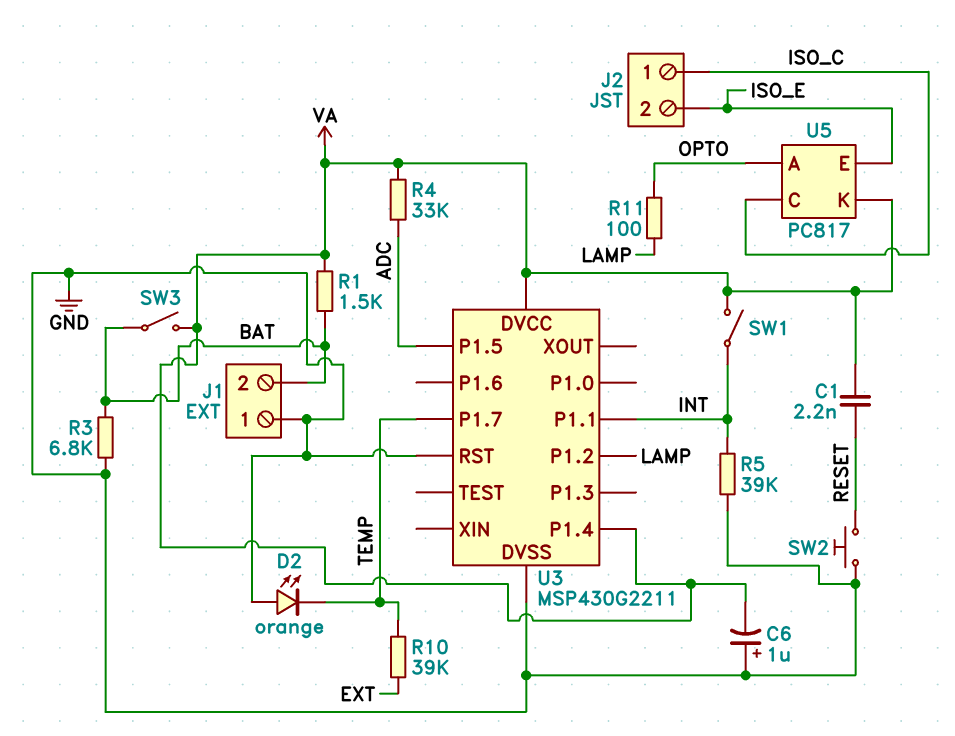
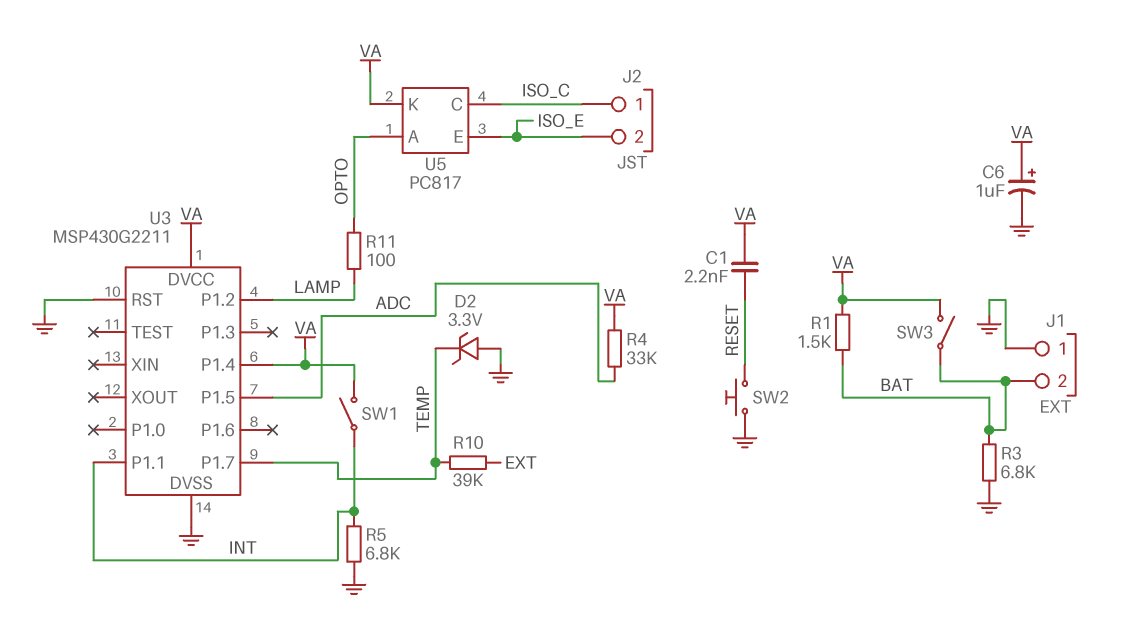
C6: 1uF (plus GND, minus VA) -> 1uF (plus VA, minus GND)
D2: LED orange (A GND, K TEMP) -> zener 3.3V (A GND, K TEMP)
R5: 39k (GND, INT) -> 6.8k (GND, INT)

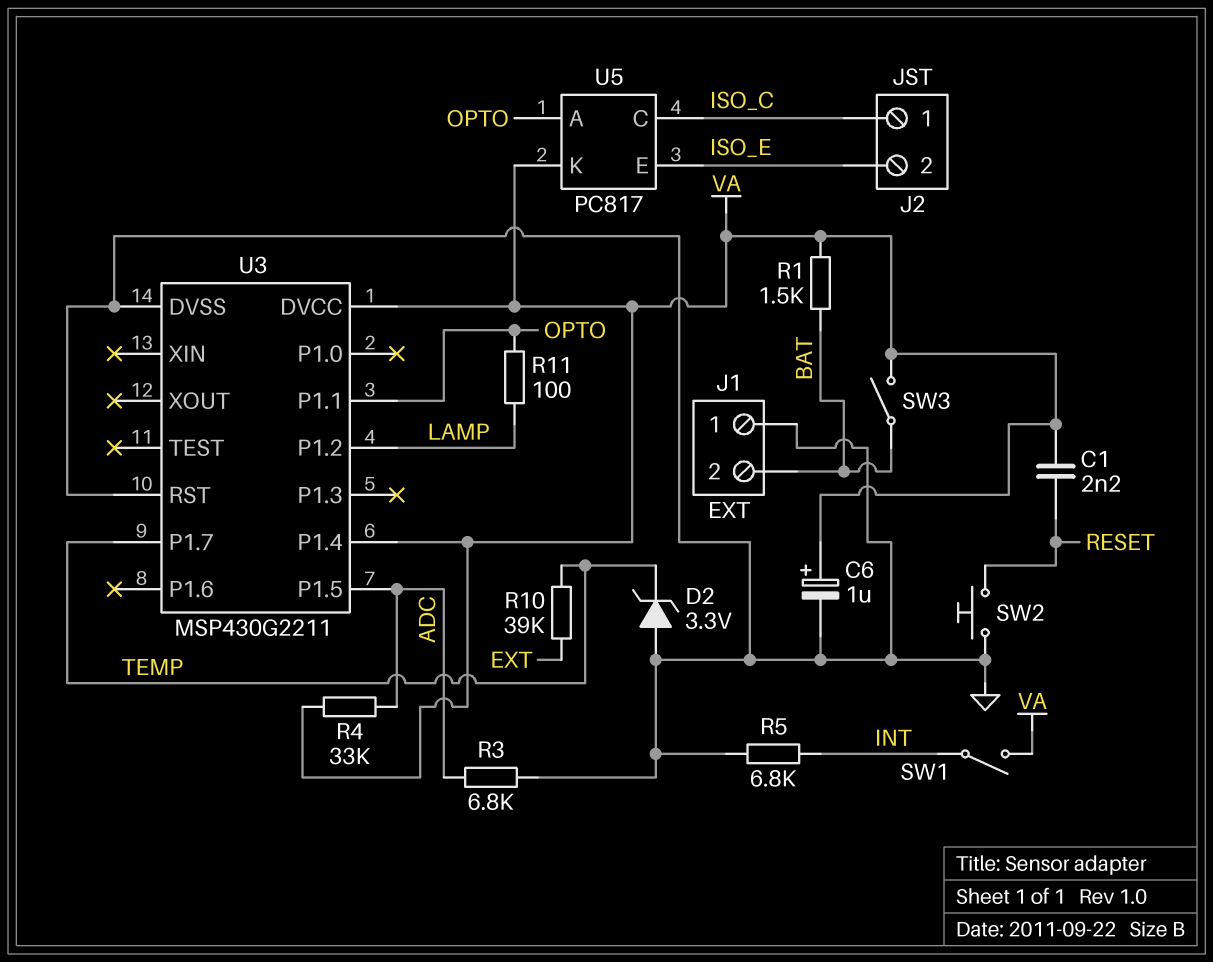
R3: 6.8k (BAT, GND) -> 6.8k (ADC, GND)
U3 pin P1.1: INT -> OPTO

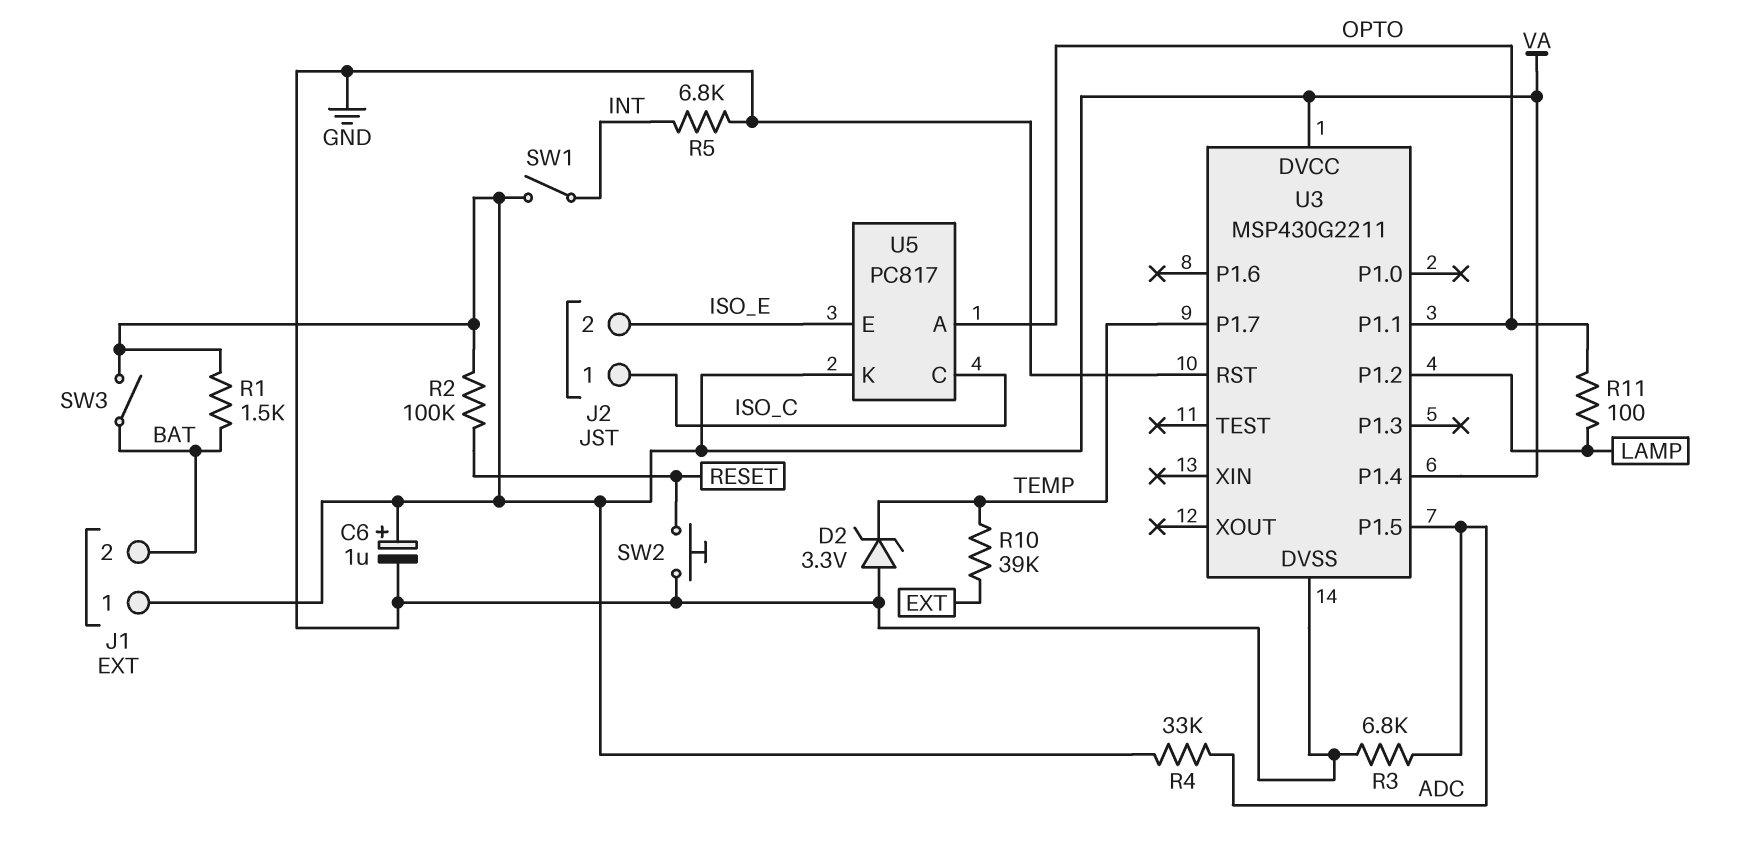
C1: 2.2nF (RESET, VA) -> none
J1 pin 1: GND -> VA
R2: none -> 100k (RESET, VA)

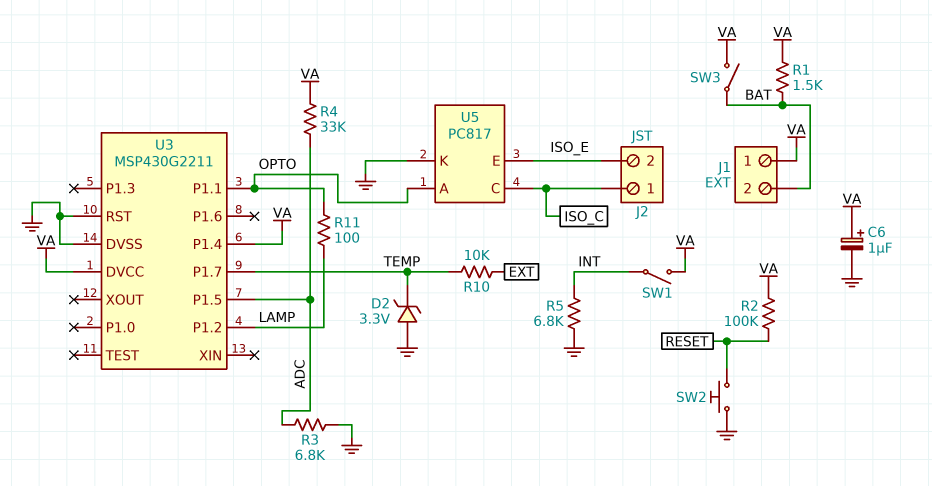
R10: 39k (EXT, TEMP) -> 10k (EXT, TEMP)
U5 pin K: VA -> GND

